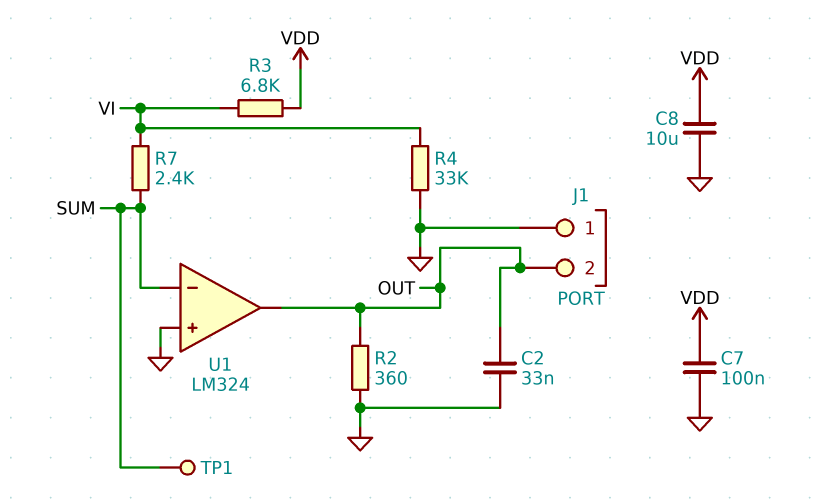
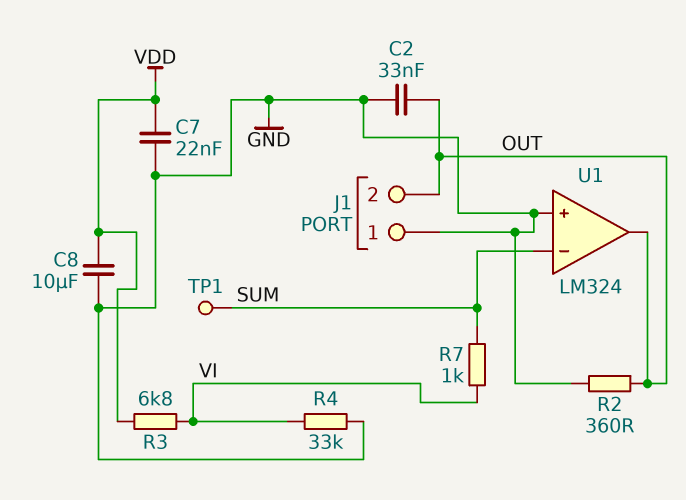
C7: 100nF (GND, VDD) -> 22nF (GND, VDD)
R7: 2.4k (SUM, VI) -> 1k (SUM, VI)

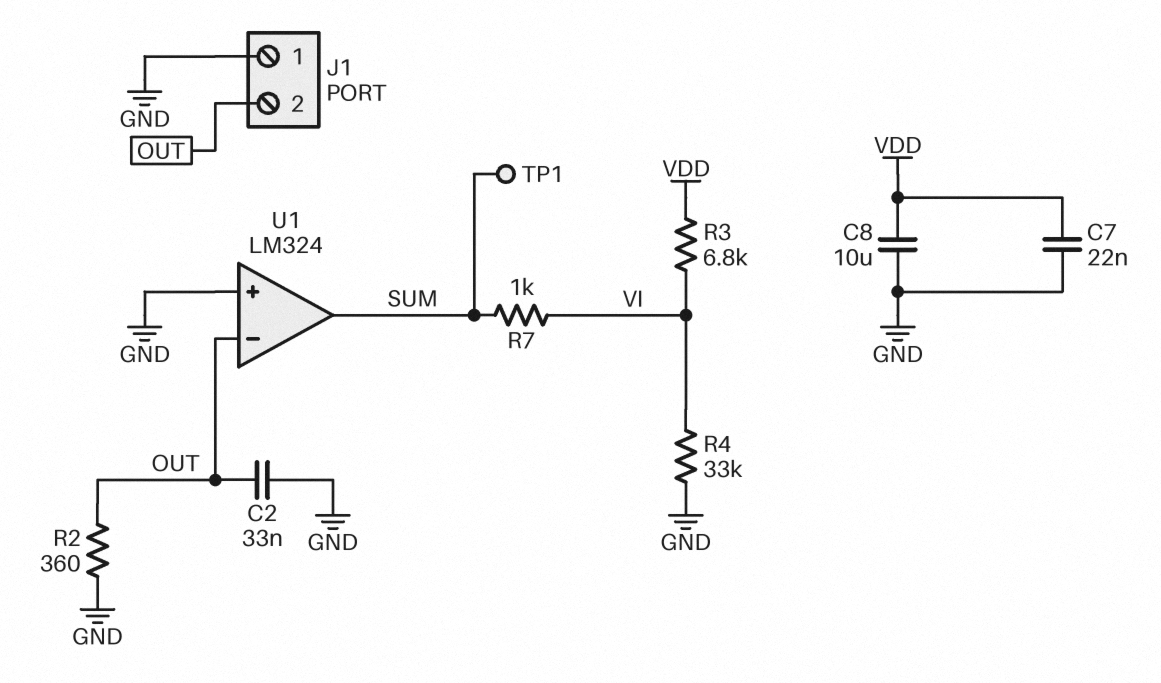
U1 pin in-: SUM -> OUT
U1 pin out: OUT -> SUM

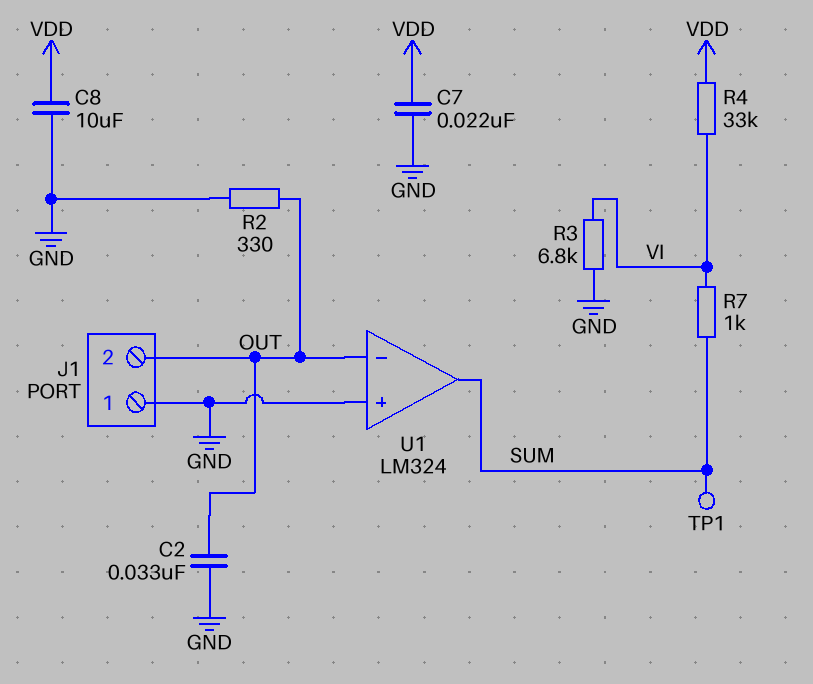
R2: 360 (GND, OUT) -> 330 (GND, OUT)
R3: 6.8k (VDD, VI) -> 6.8k (GND, VI)
R4: 33k (GND, VI) -> 33k (VDD, VI)

